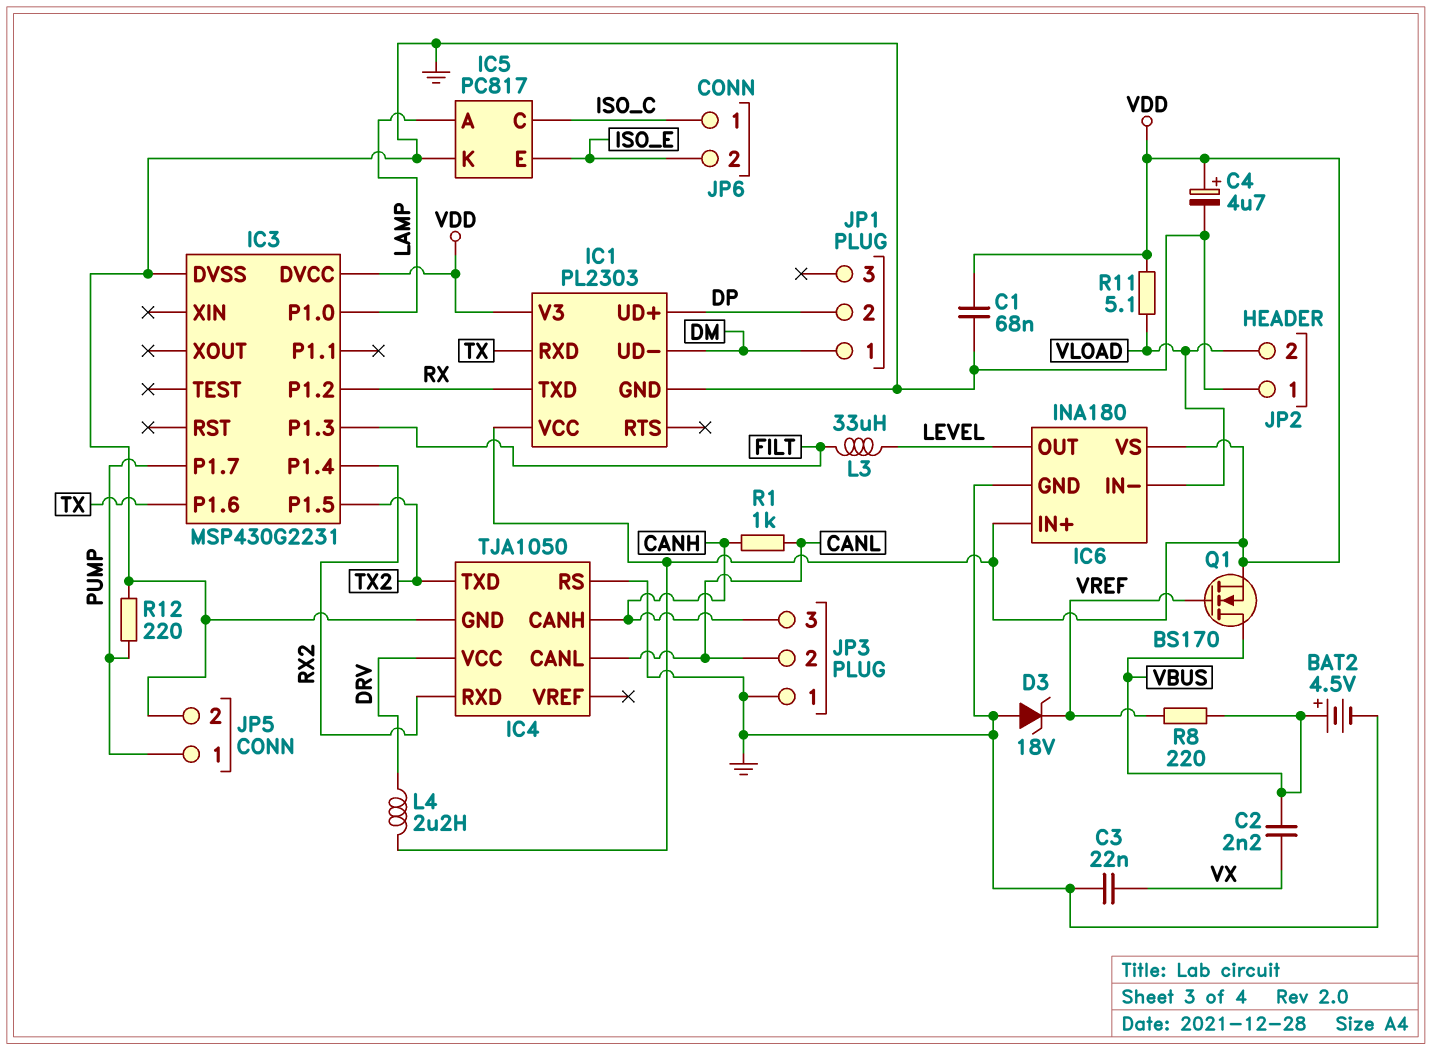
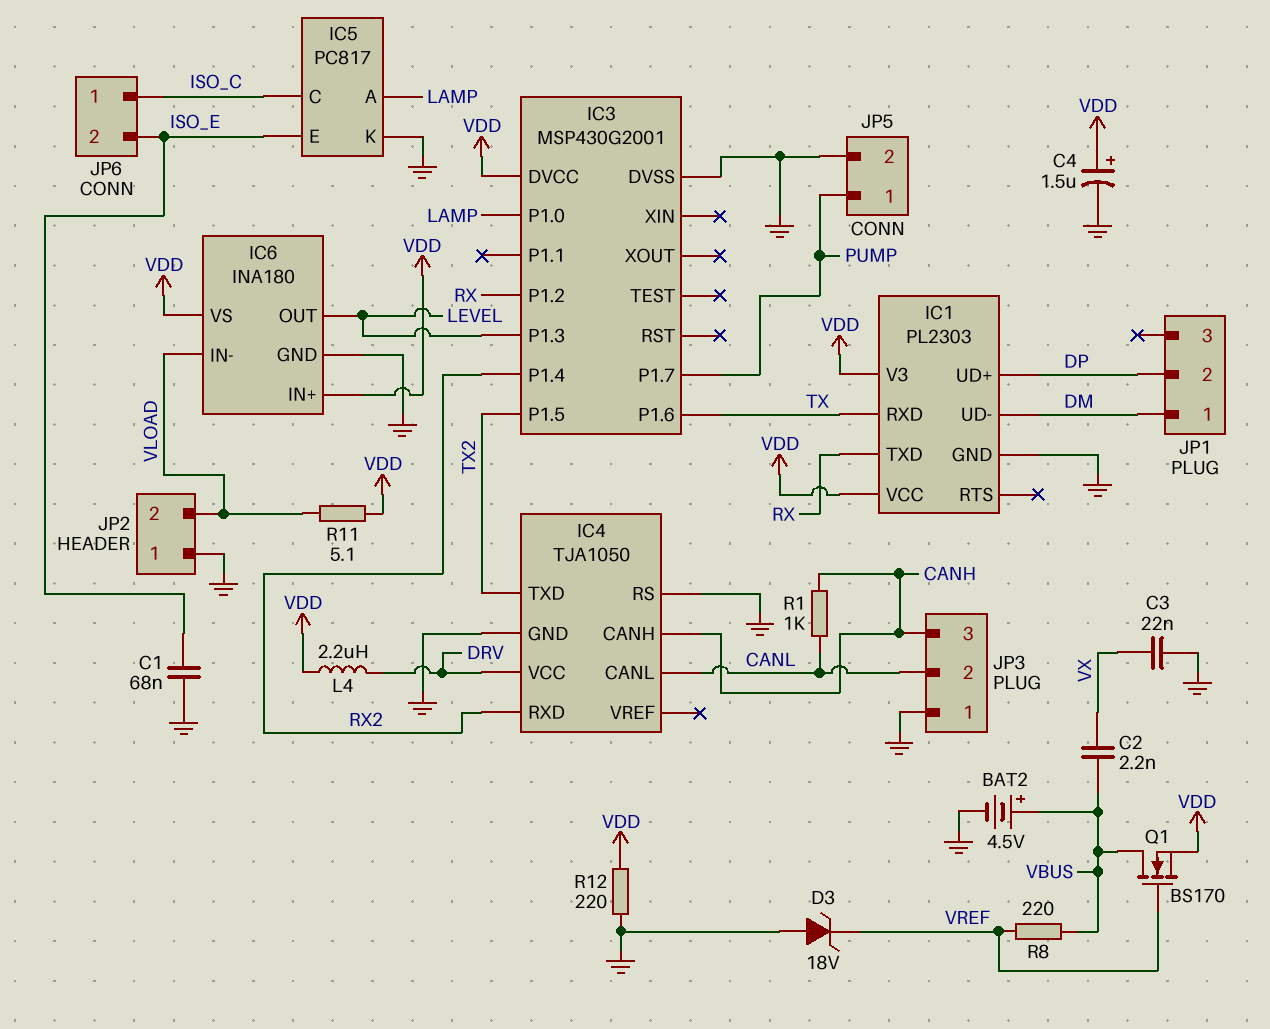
C1: 68nF (GND, VDD) -> 68nF (GND, ISO_E)
C4: 4.7uF (plus VDD, minus GND) -> 1.5uF (plus VDD, minus GND)
IC3: MSP430G2231 -> MSP430G2001
IC3 pin P1.3: FILT -> LEVEL
L3: 33uH (FILT, LEVEL) -> none
R12: 220 (GND, PUMP) -> 220 (GND, VDD)

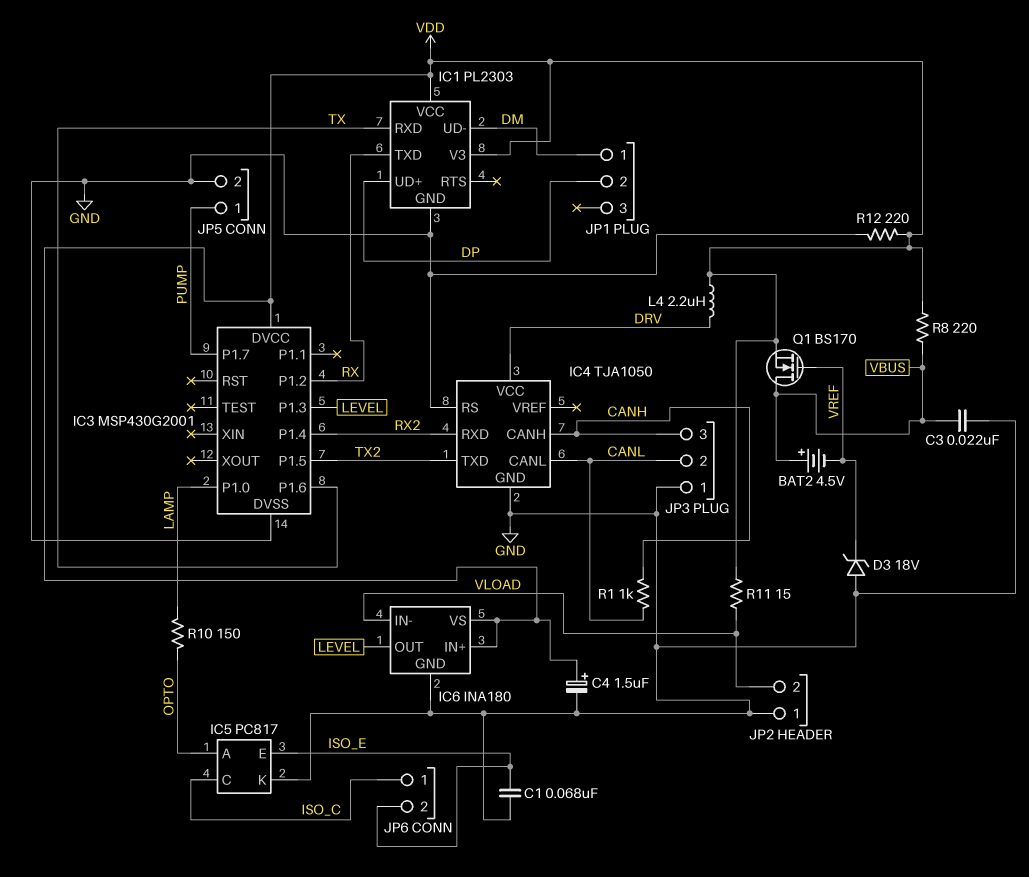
BAT2: 4.5V (plus VBUS, minus GND) -> 4.5V (plus VBUS, minus VREF)
C2: 2.2nF (VBUS, VX) -> none
C3: 22nF (GND, VX) -> 22nF (GND, VBUS)
IC5 pin A: LAMP -> OPTO
R8: 220 (VBUS, VREF) -> 220 (VBUS, VDD)
R10: none -> 150 (LAMP, OPTO)
R11: 5.1 (VDD, VLOAD) -> 15 (VDD, VLOAD)

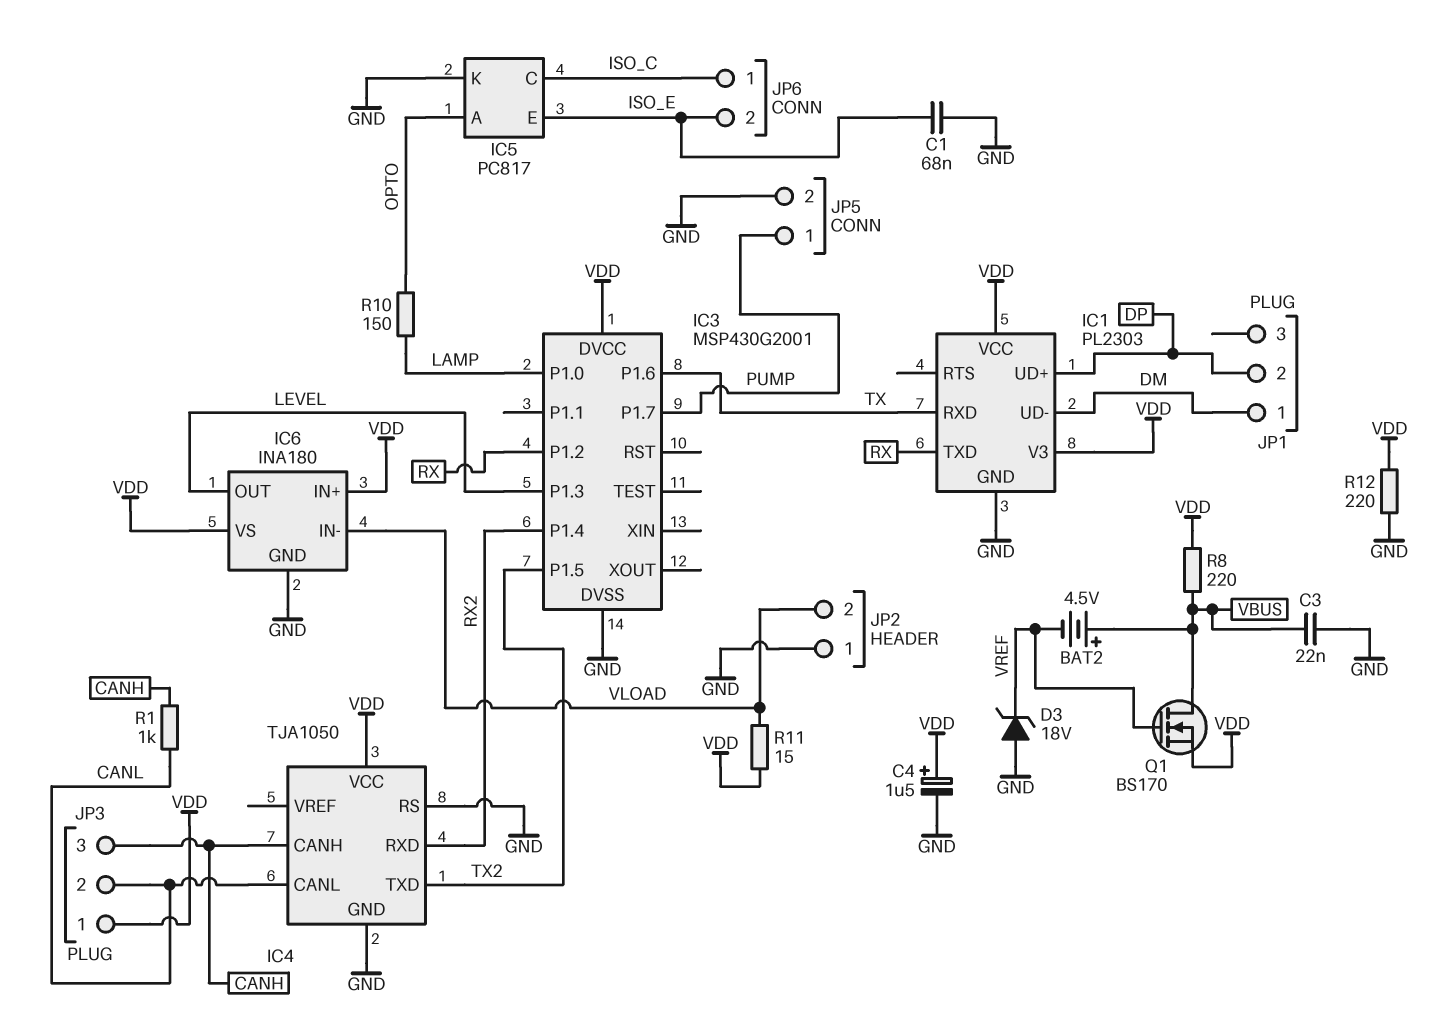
IC4 pin VCC: DRV -> VDD
JP3 pin 1: GND -> VDD
L4: 2.2uH (DRV, VDD) -> none

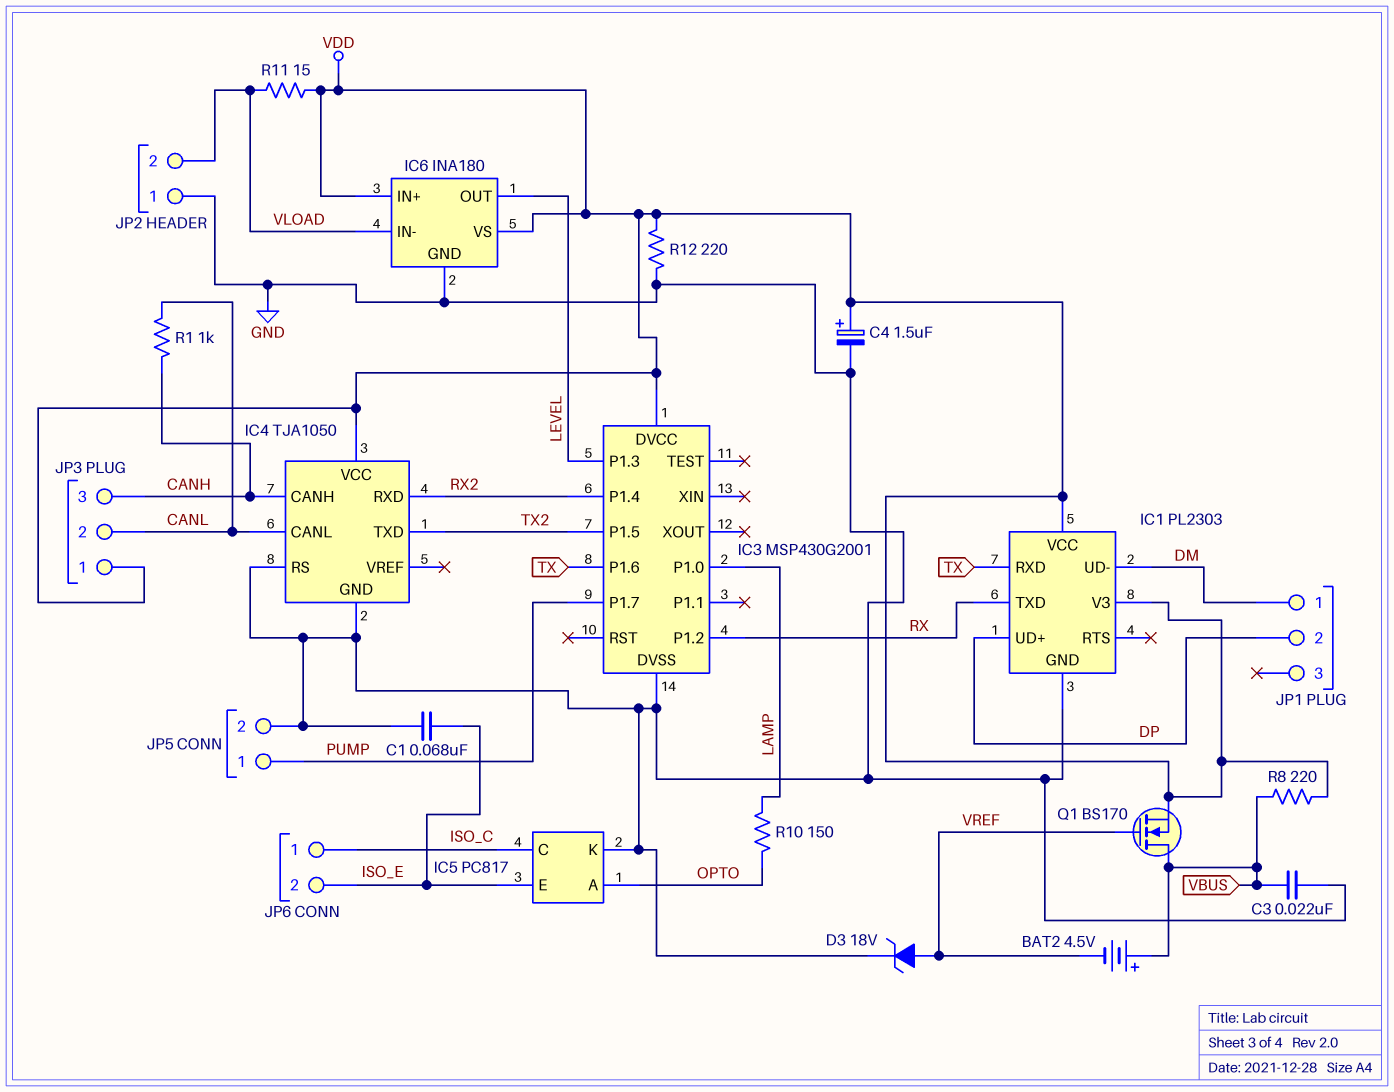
D3: zener 18V (A GND, K VREF) -> zener 18V (A VREF, K GND)

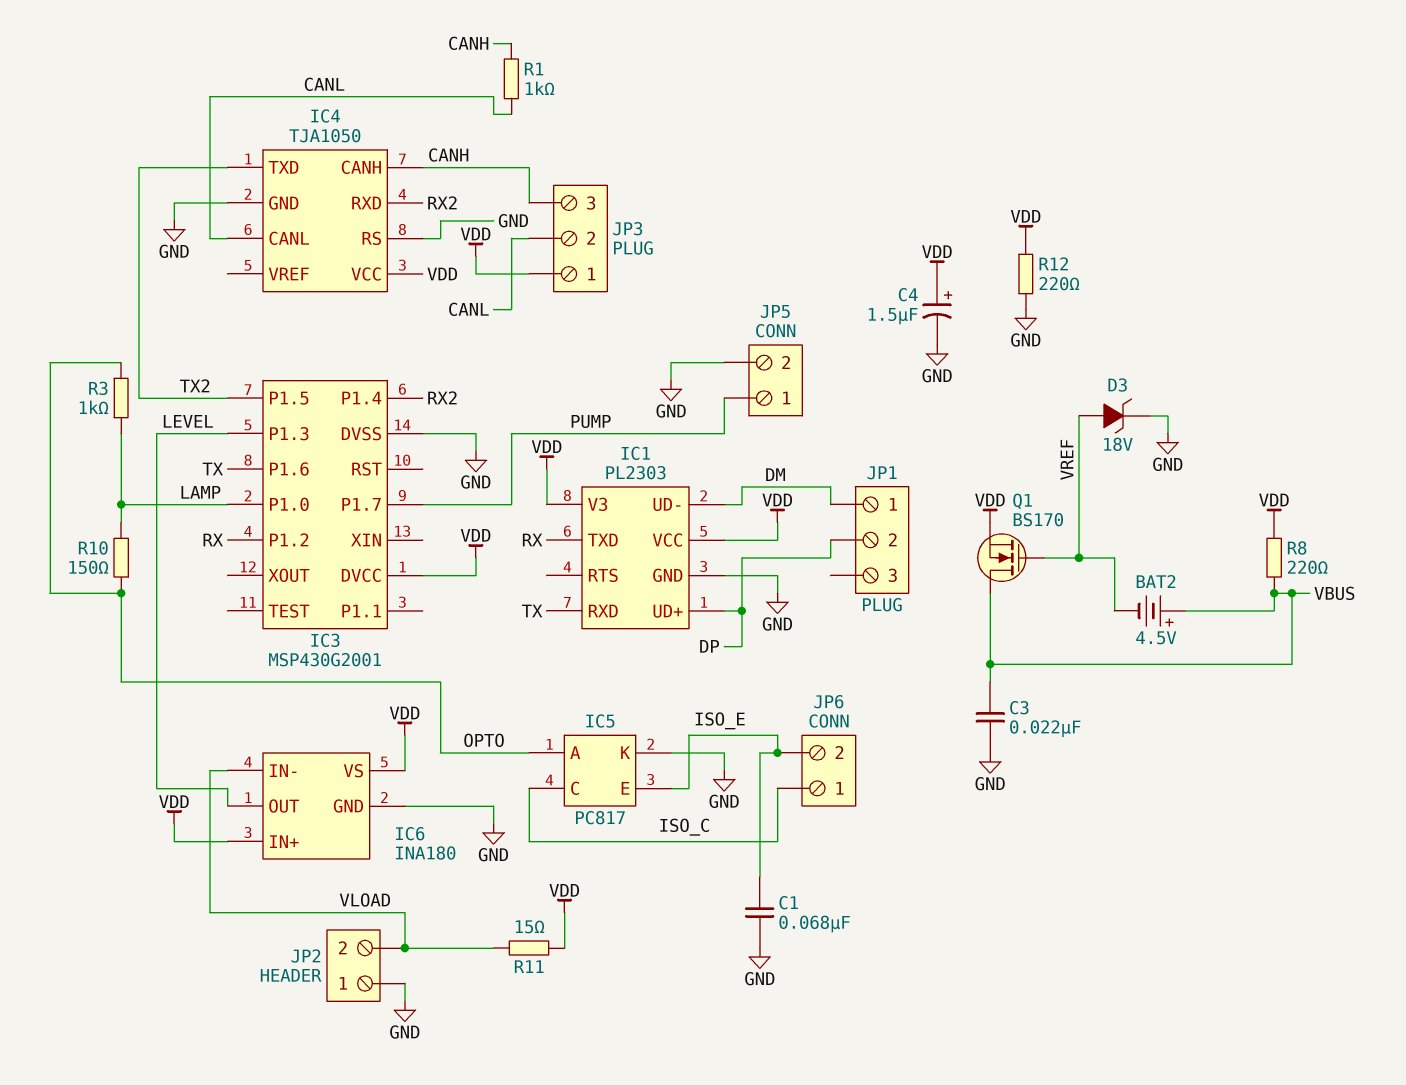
R3: none -> 1k (LAMP, OPTO)

